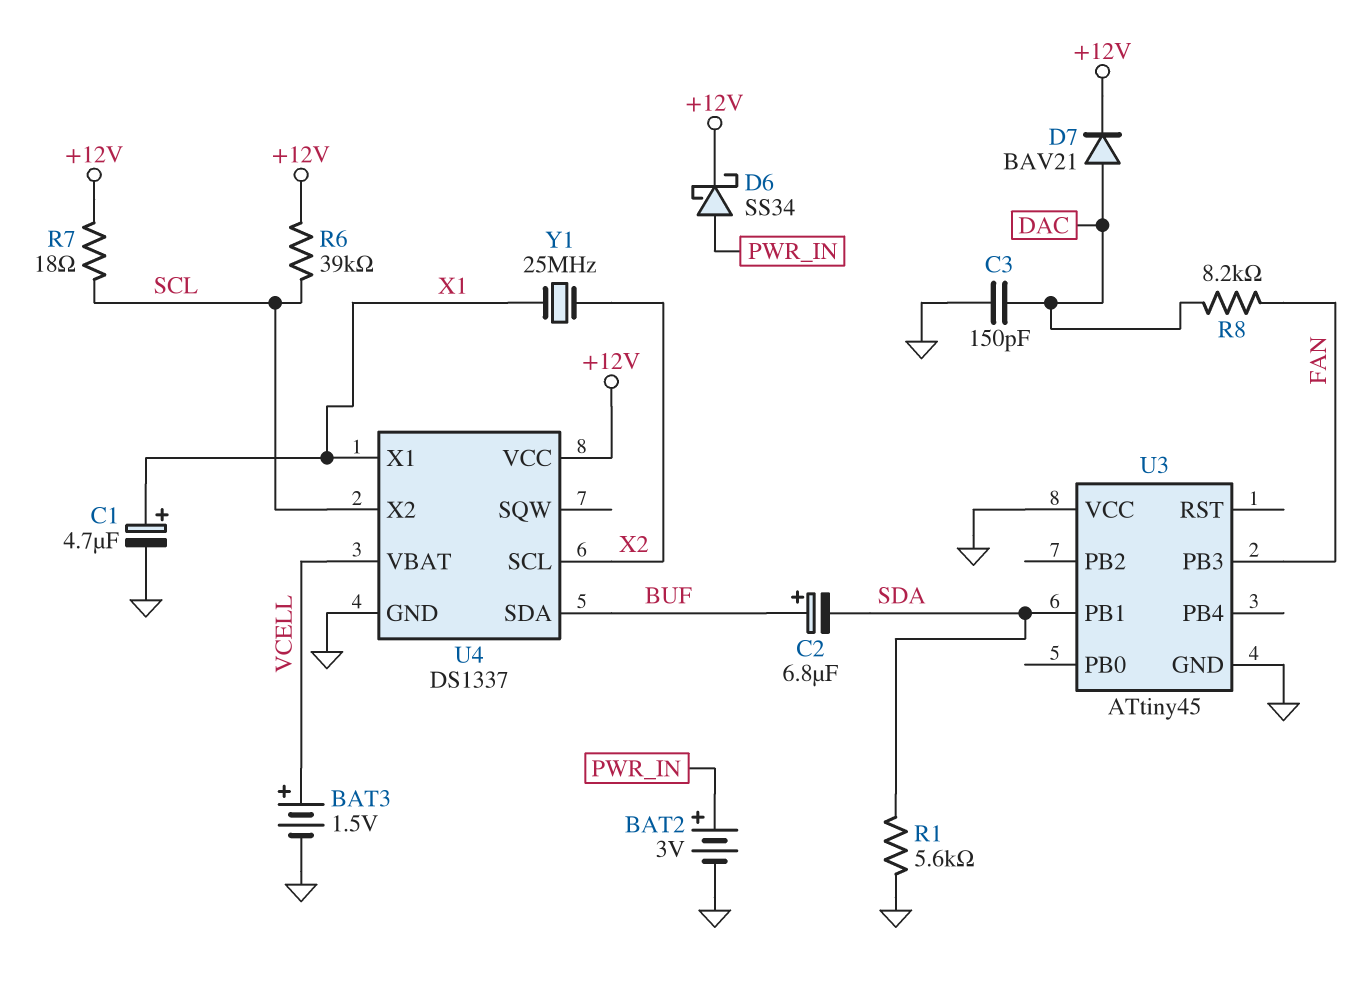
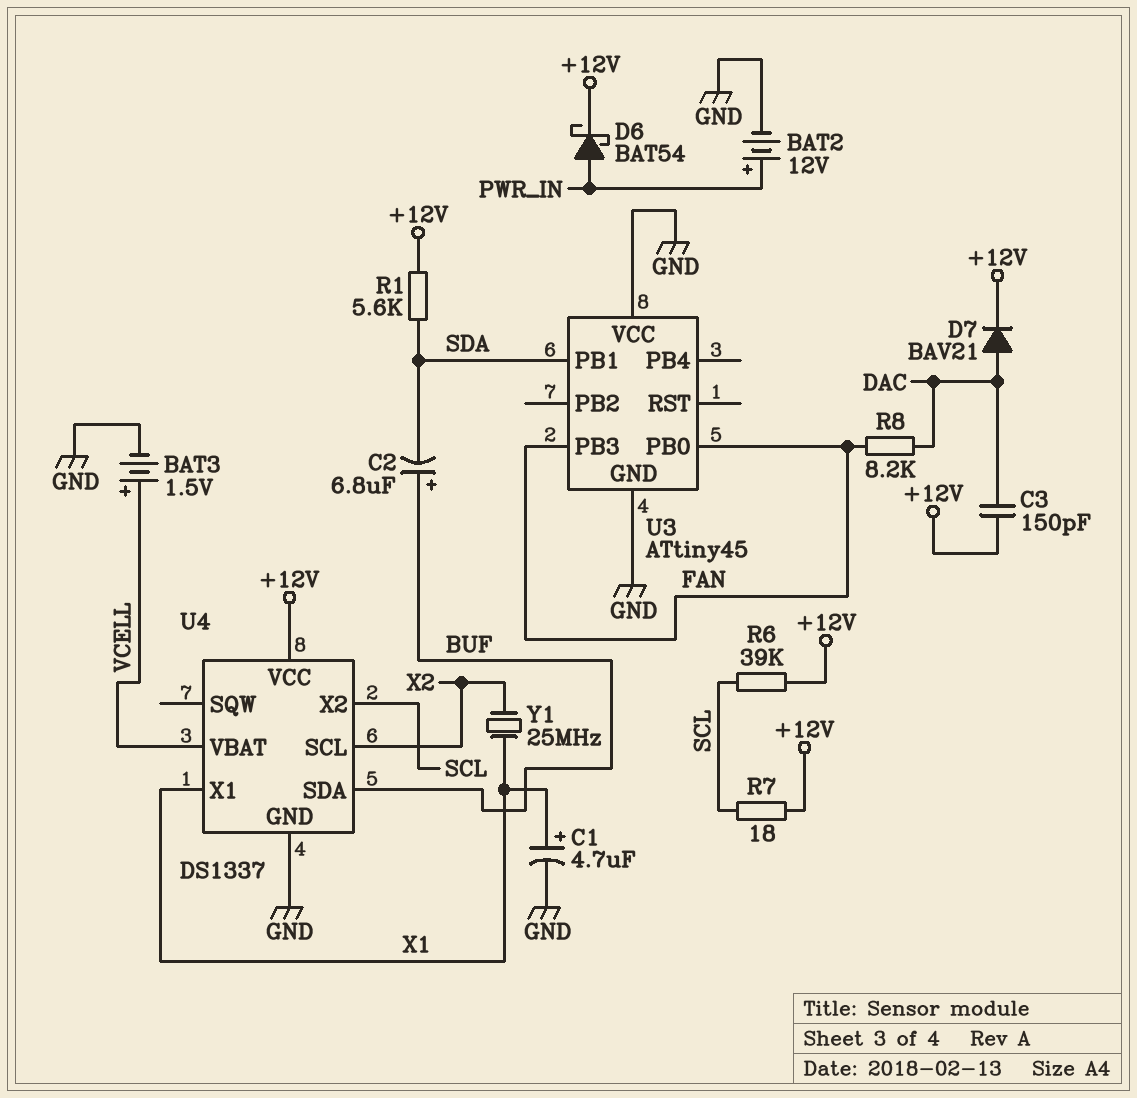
BAT2: 3V (plus PWR_IN, minus GND) -> 12V (plus PWR_IN, minus GND)
C3: 150pF (DAC, GND) -> 150pF (+12V, DAC)
D6: schottky SS34 (A PWR_IN, K +12V) -> schottky BAT54 (A PWR_IN, K +12V)
R1: 5.6k (GND, SDA) -> 5.6k (+12V, SDA)
U3 pin PB0: none -> FAN

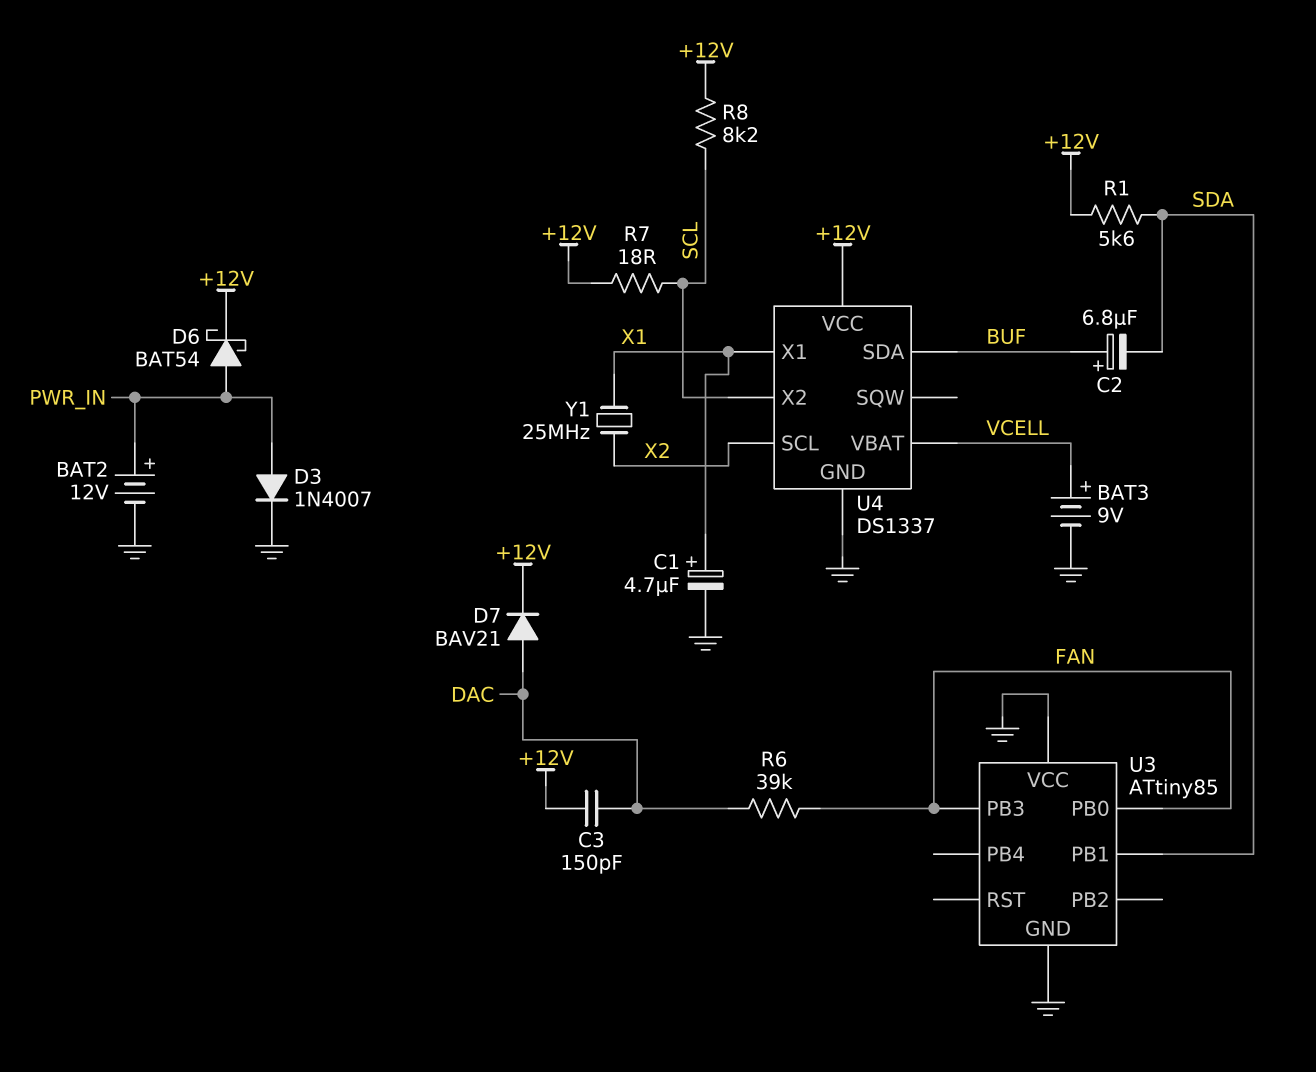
BAT3: 1.5V (plus VCELL, minus GND) -> 9V (plus VCELL, minus GND)
D3: none -> diode 1N4007 (A PWR_IN, K GND)
R6: 39k (+12V, SCL) -> 39k (DAC, FAN)
R8: 8.2k (DAC, FAN) -> 8.2k (+12V, SCL)
U3: ATtiny45 -> ATtiny85

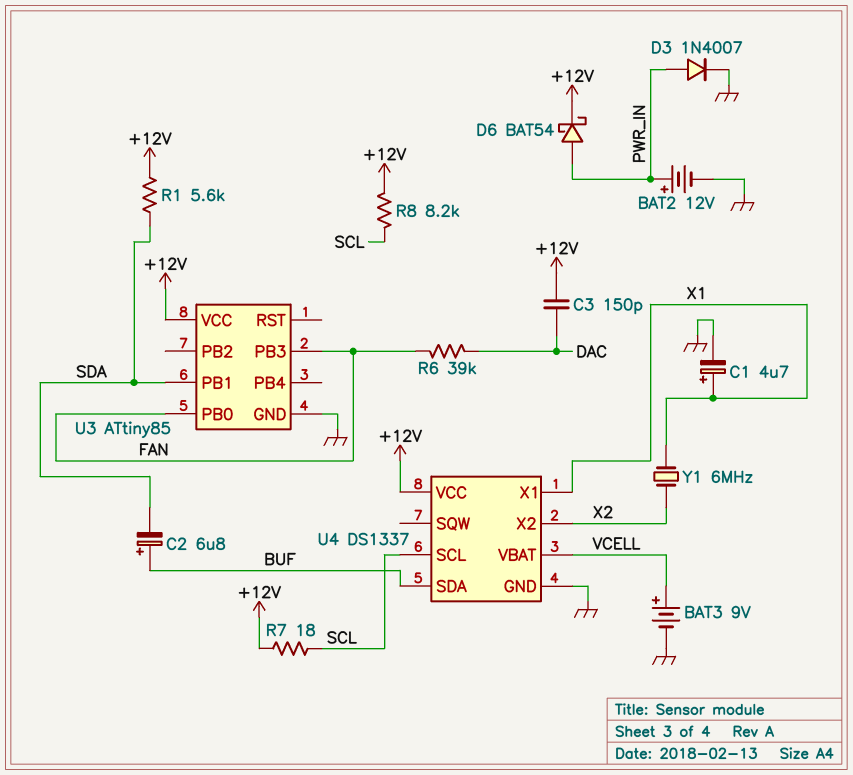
D7: diode BAV21 (A DAC, K +12V) -> none
U3 pin VCC: GND -> +12V
U4 pin SCL: X2 -> SCL
U4 pin X2: SCL -> X2
Y1: 25MHz (X1, X2) -> 6MHz (X1, X2)

